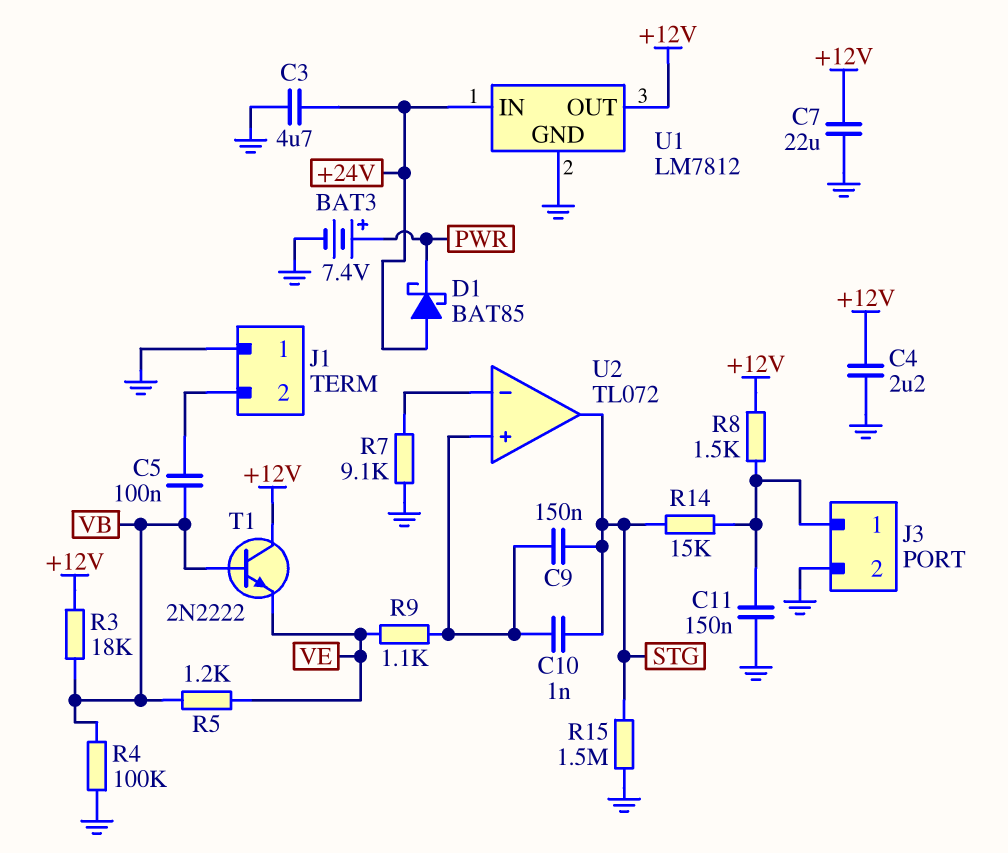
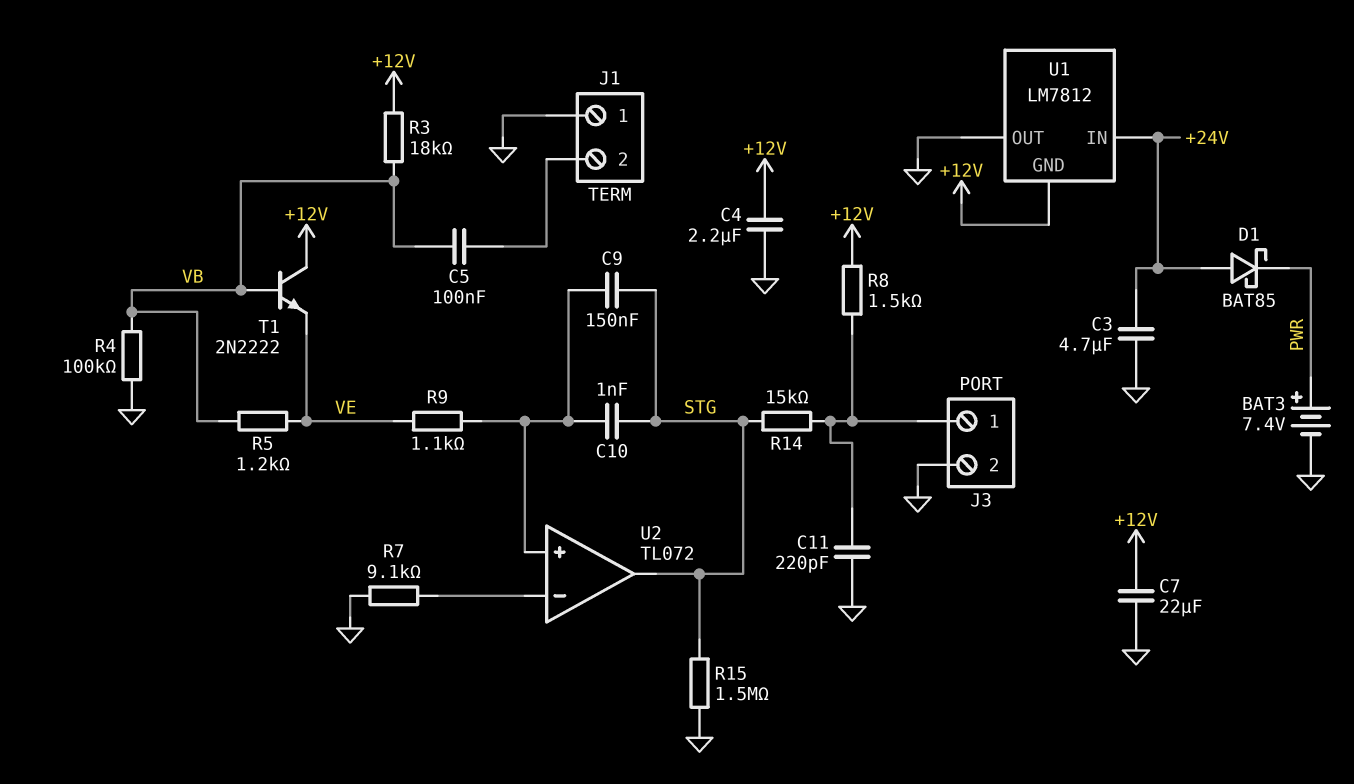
C11: 150nF (GND, J3/1) -> 220pF (GND, J3/1)
U1 pin GND: GND -> +12V
U1 pin OUT: +12V -> GND

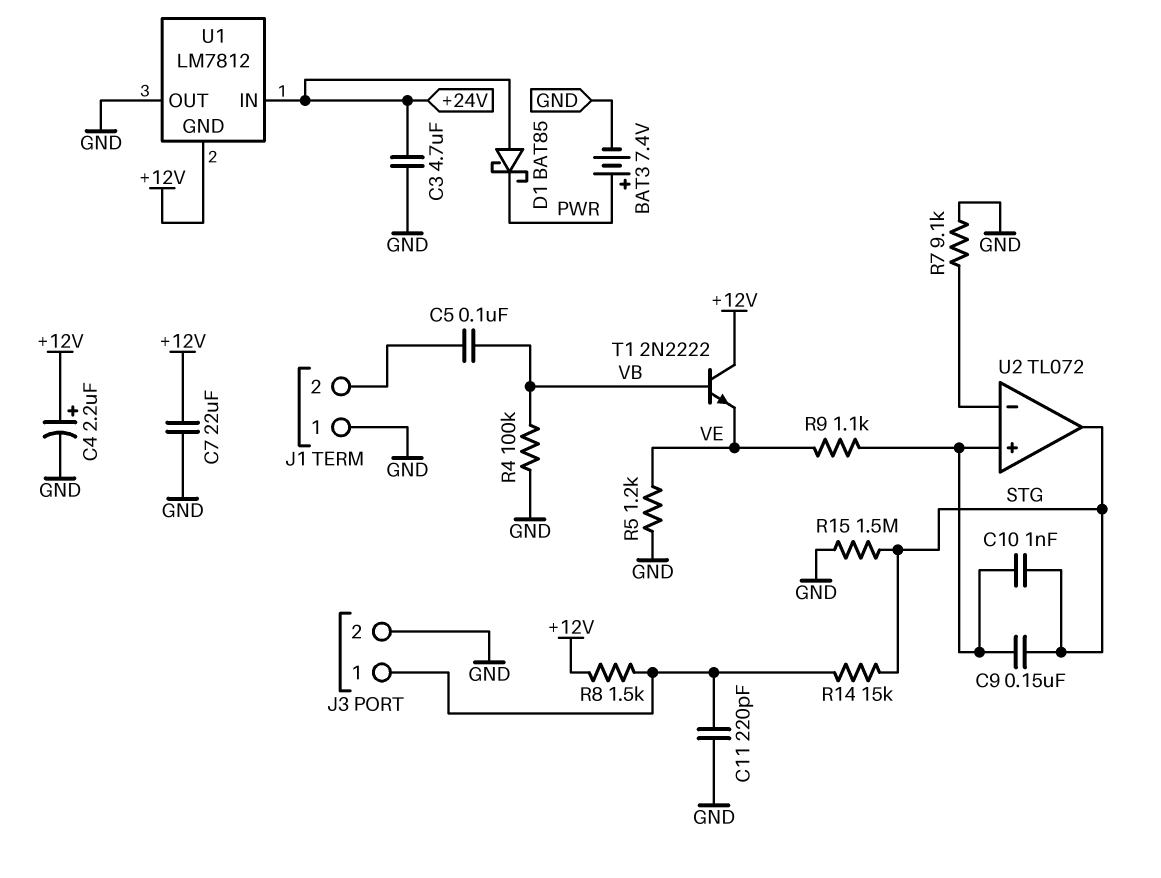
C4: 2.2uF (+12V, GND) -> 2.2uF (plus +12V, minus GND)
R3: 18k (+12V, VB) -> none
R5: 1.2k (VB, VE) -> 1.2k (GND, VE)

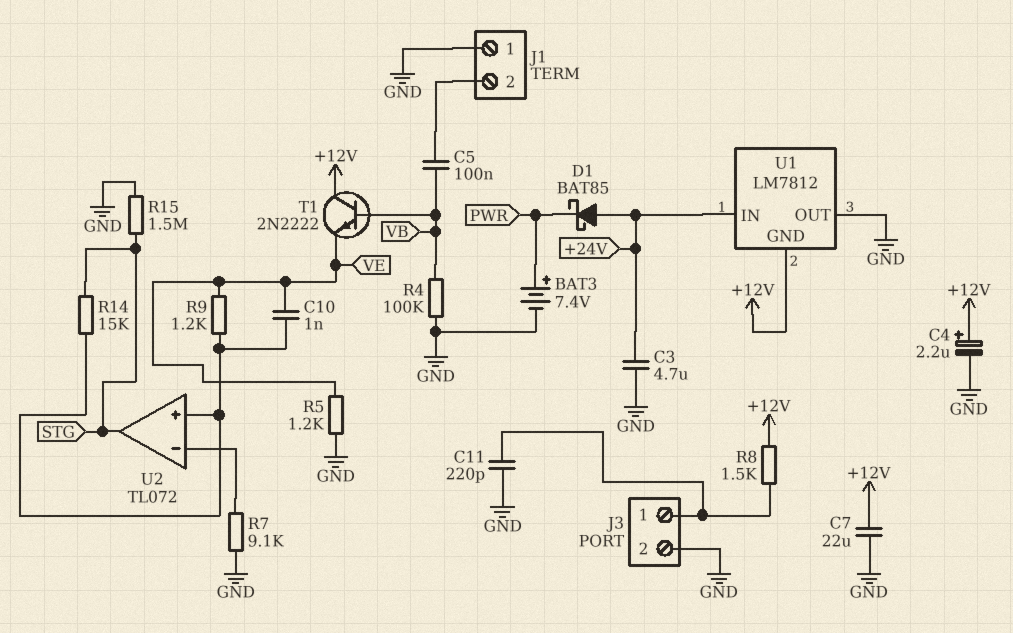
C9: 150nF (STG, U2/in+) -> none
C10: 1nF (STG, U2/in+) -> 1nF (U2/in+, VE)
R9: 1.1k (U2/in+, VE) -> 1.2k (U2/in+, VE)
R14: 15k (J3/1, STG) -> 15k (STG, U2/in+)

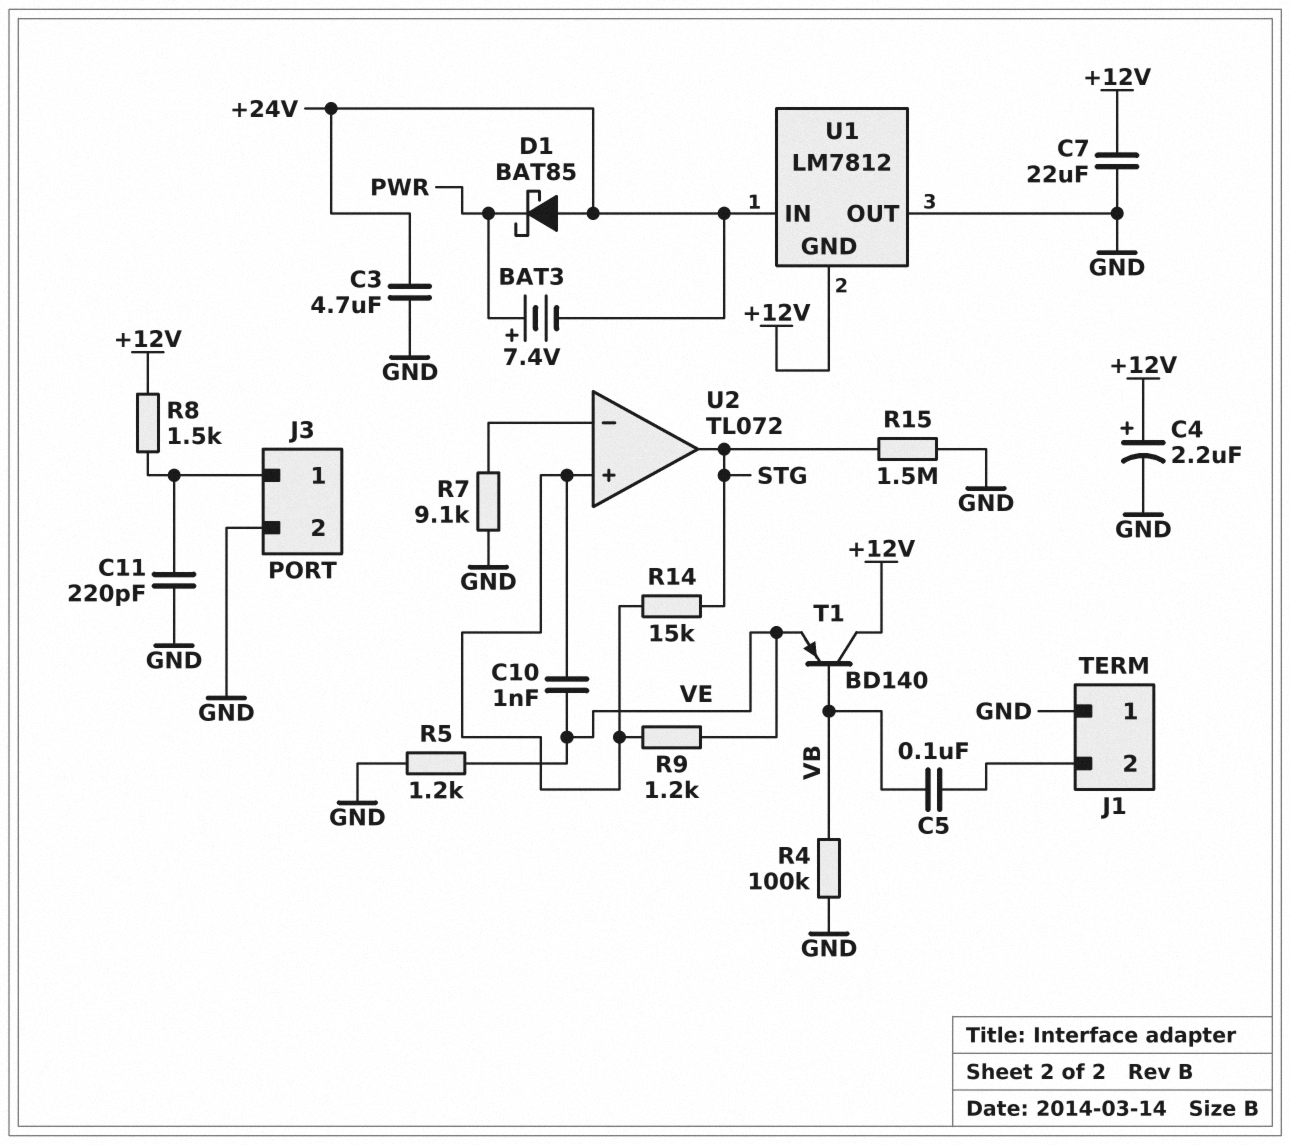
BAT3: 7.4V (plus PWR, minus GND) -> 7.4V (plus PWR, minus +24V)
T1: NPN 2N2222 (B VB, C +12V, E VE) -> PNP BD140 (B VB, C +12V, E VE)

